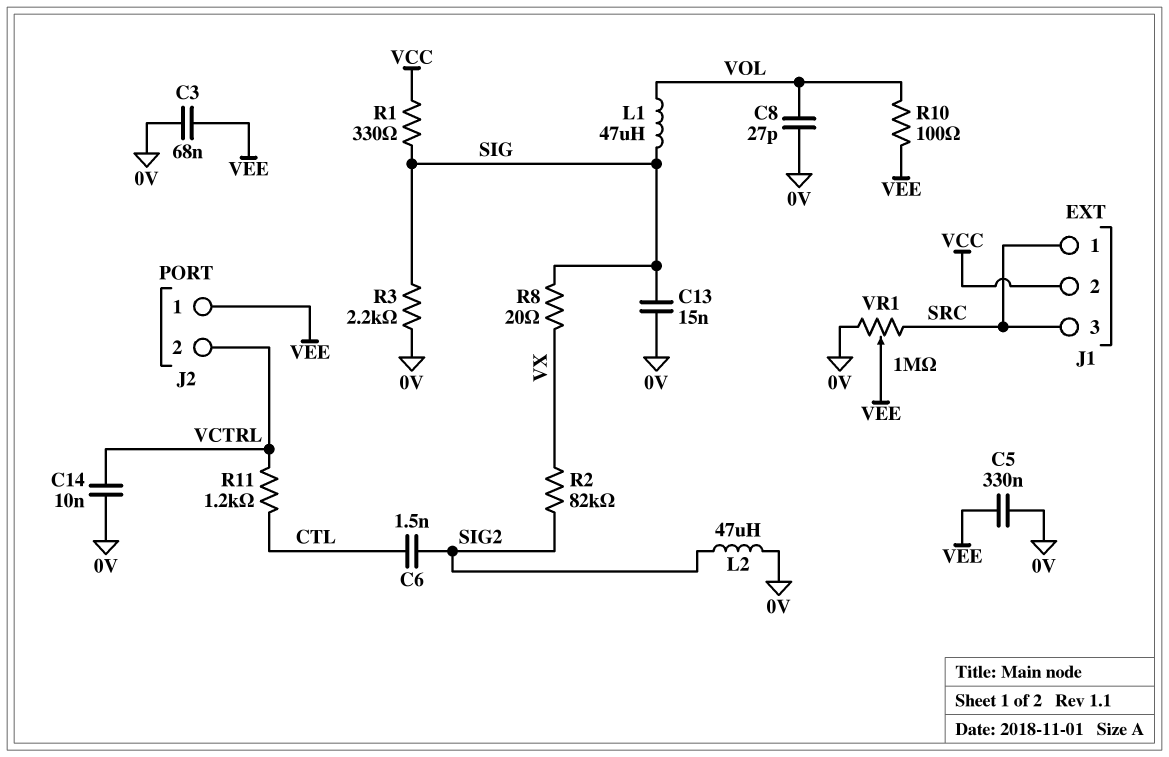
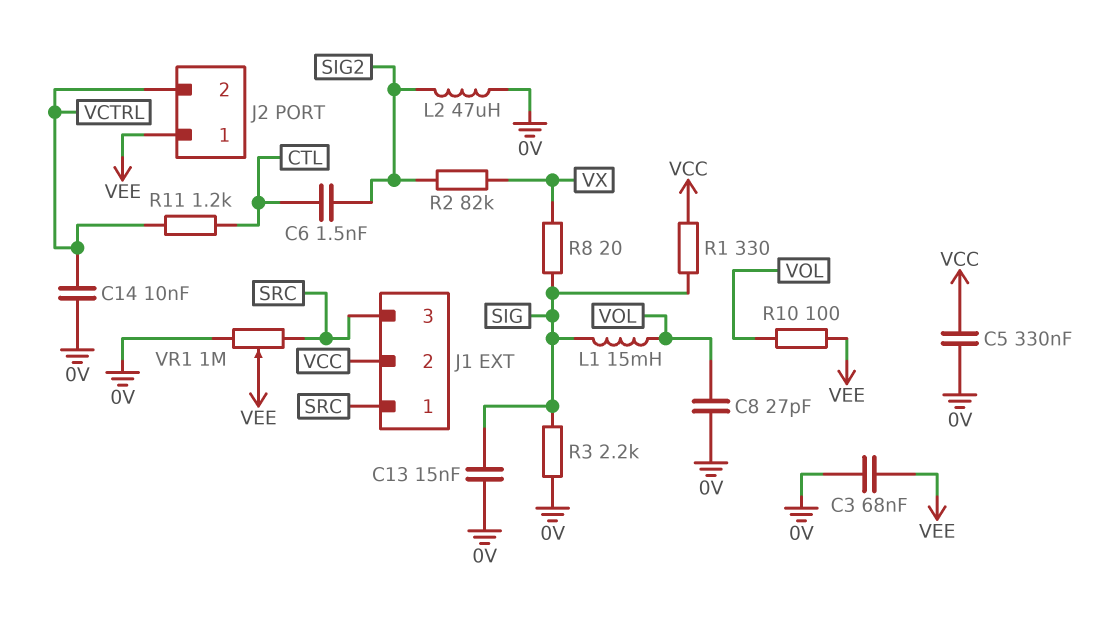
C5: 330nF (0V, VEE) -> 330nF (0V, VCC)
L1: 47uH (SIG, VOL) -> 15mH (SIG, VOL)

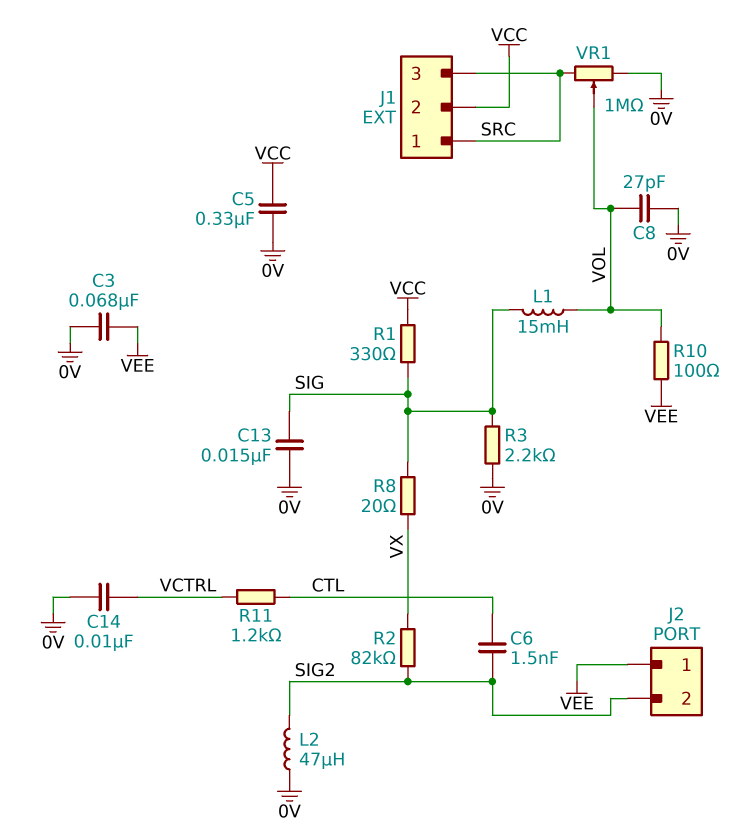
J2 pin 2: VCTRL -> SIG2
VR1: 1M (0V, SRC, wiper VEE) -> 1M (0V, SRC, wiper VOL)

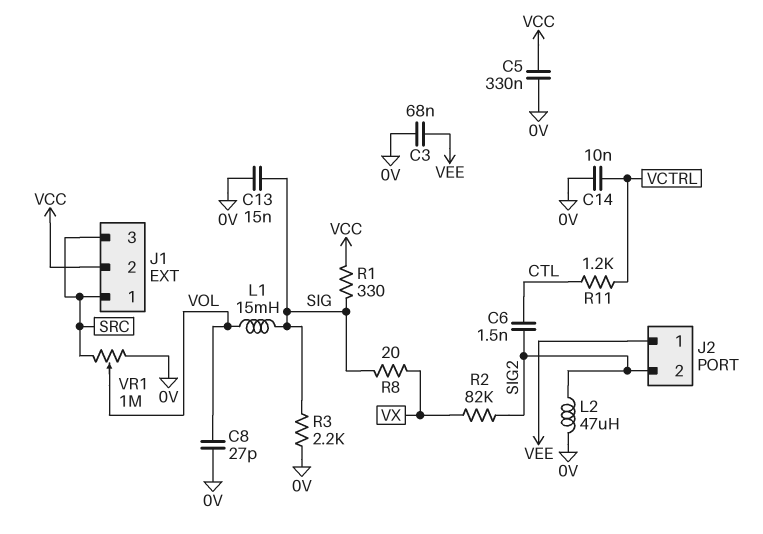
R10: 100 (VEE, VOL) -> none

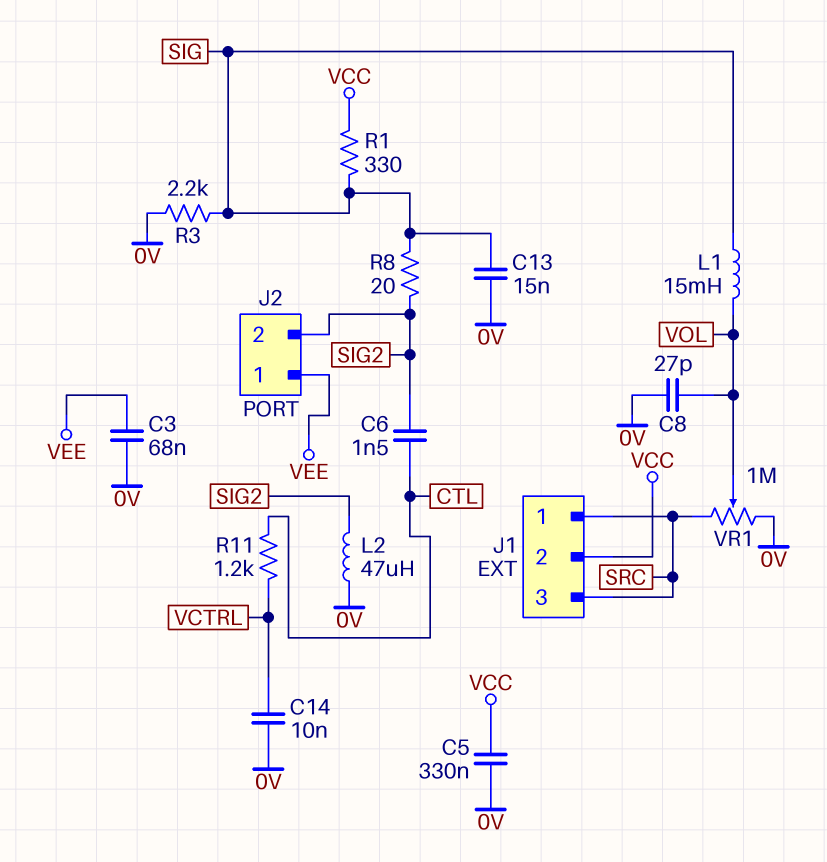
R2: 82k (SIG2, VX) -> none
R8: 20 (SIG, VX) -> 20 (SIG, SIG2)

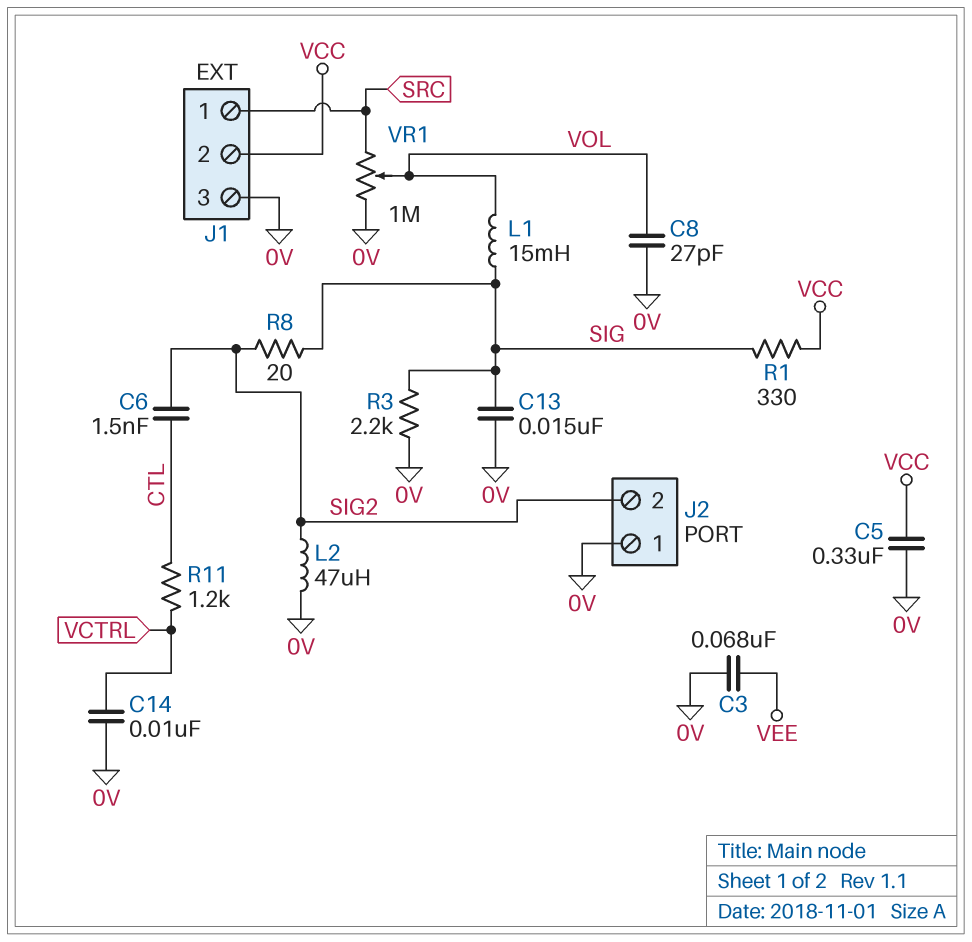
J1 pin 3: SRC -> 0V
J2 pin 1: VEE -> 0V

